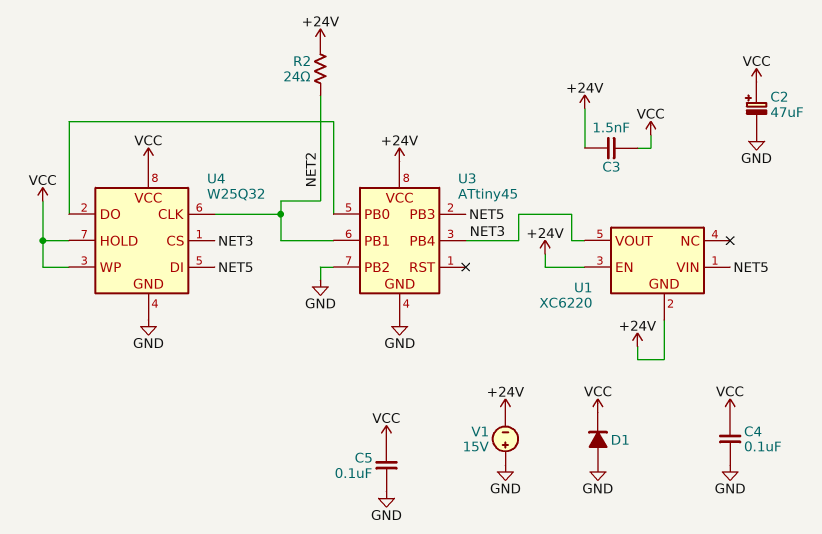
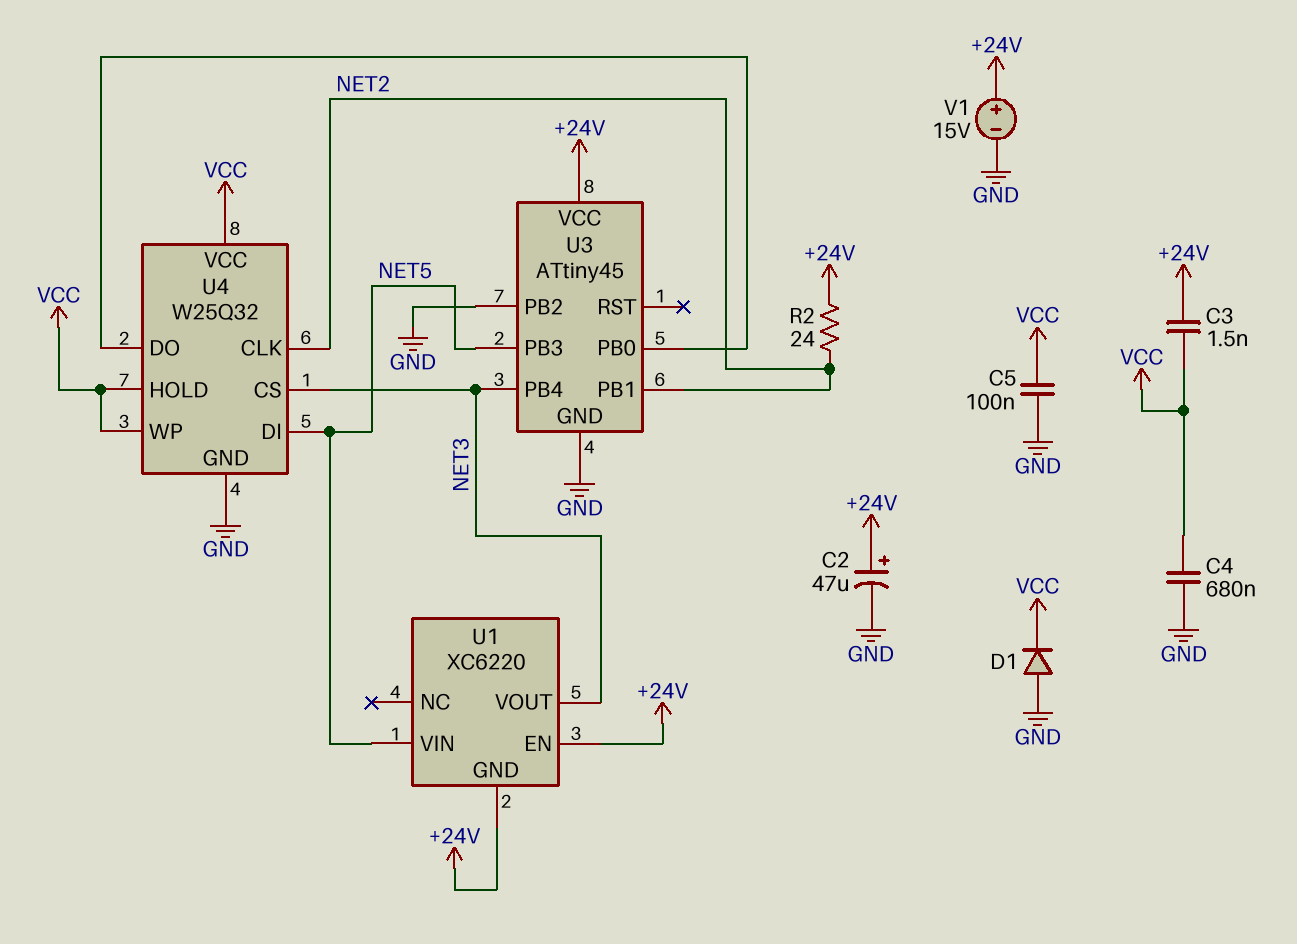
C2: 47uF (plus VCC, minus GND) -> 47uF (plus +24V, minus GND)
C4: 100nF (GND, VCC) -> 680nF (GND, VCC)
V1: 15V (plus GND, minus +24V) -> 15V (plus +24V, minus GND)

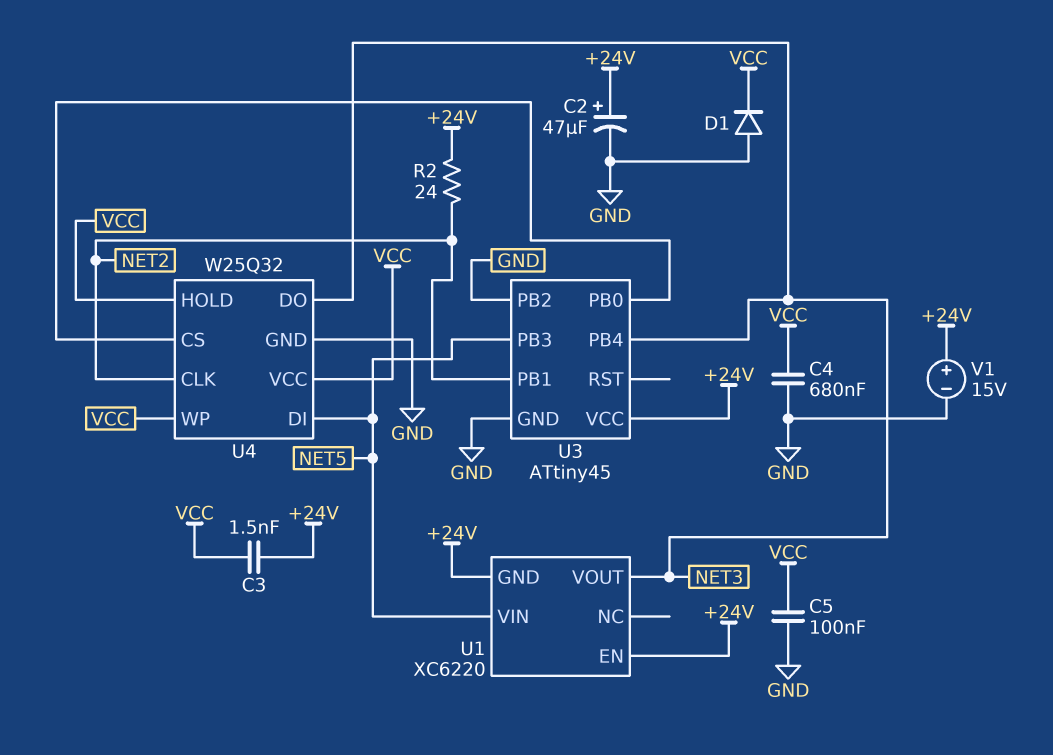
U4 pin CS: NET3 -> U3/PB0
U4 pin DO: U3/PB0 -> NET3

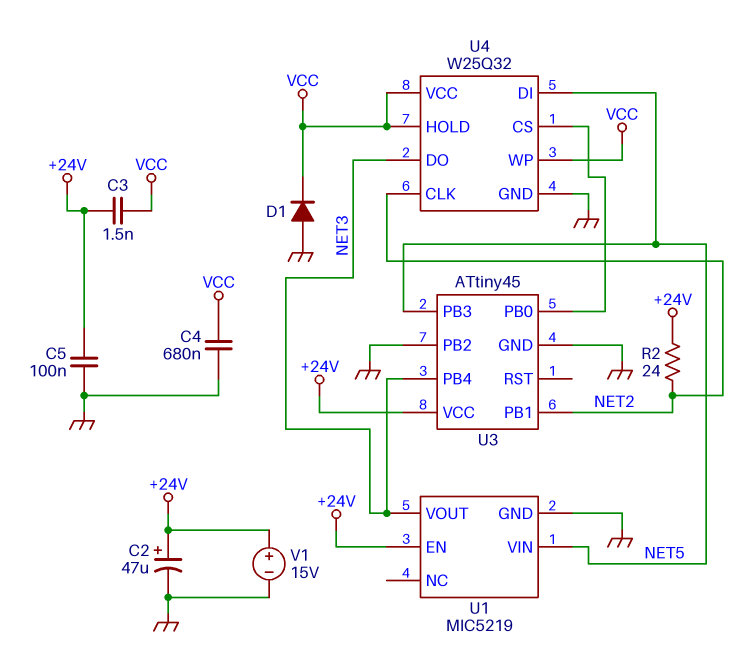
C5: 100nF (GND, VCC) -> 100nF (+24V, GND)
U1: XC6220 -> MIC5219
U1 pin GND: +24V -> GND

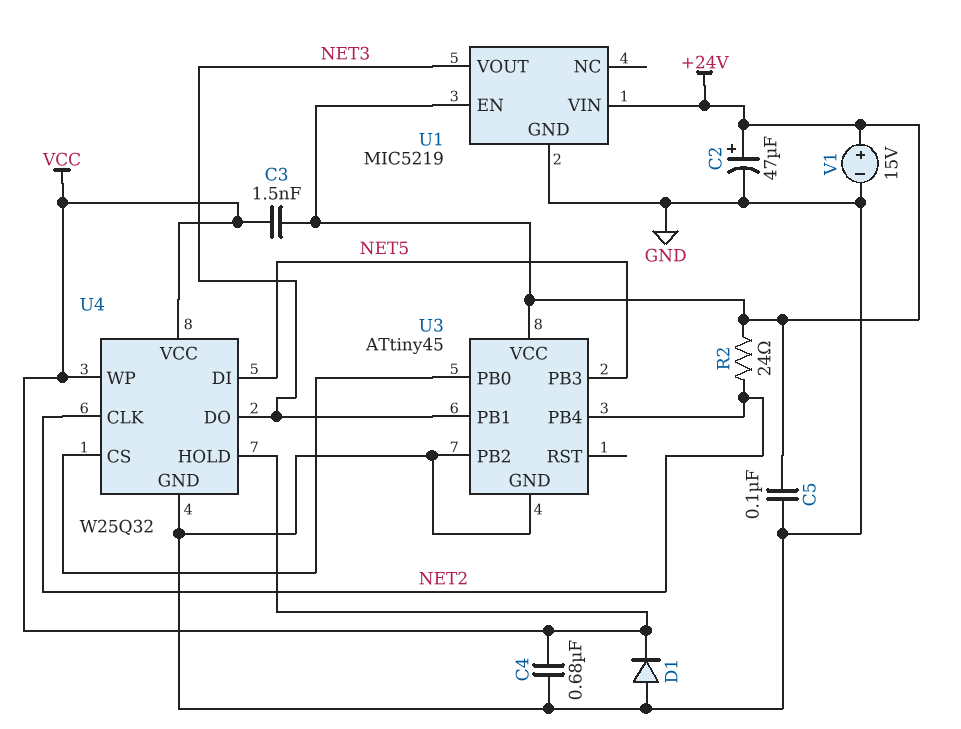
U1 pin VIN: NET5 -> +24V
U3 pin PB1: NET2 -> NET3
U3 pin PB4: NET3 -> NET2

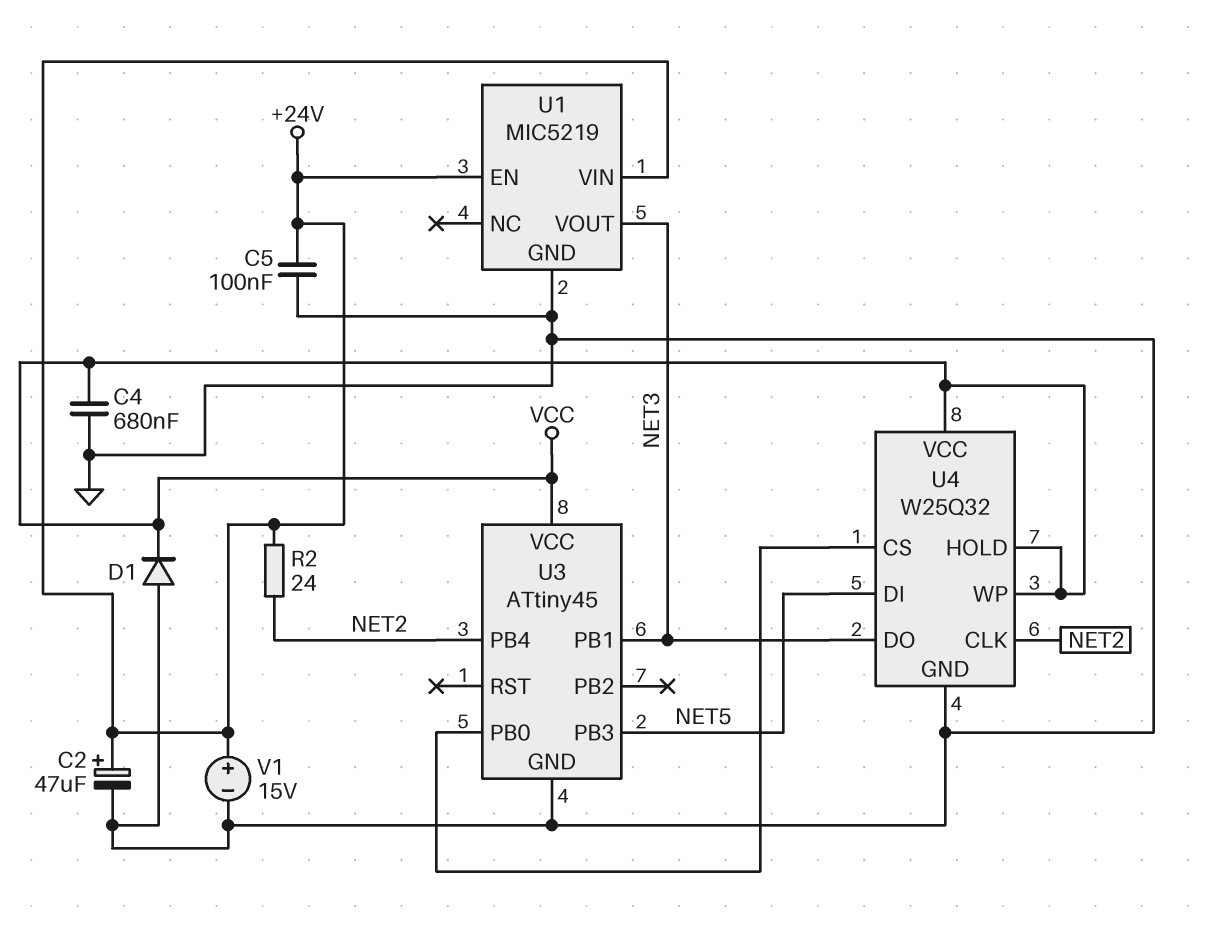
C3: 1.5nF (+24V, VCC) -> none
U3 pin PB2: GND -> none
U3 pin VCC: +24V -> VCC

